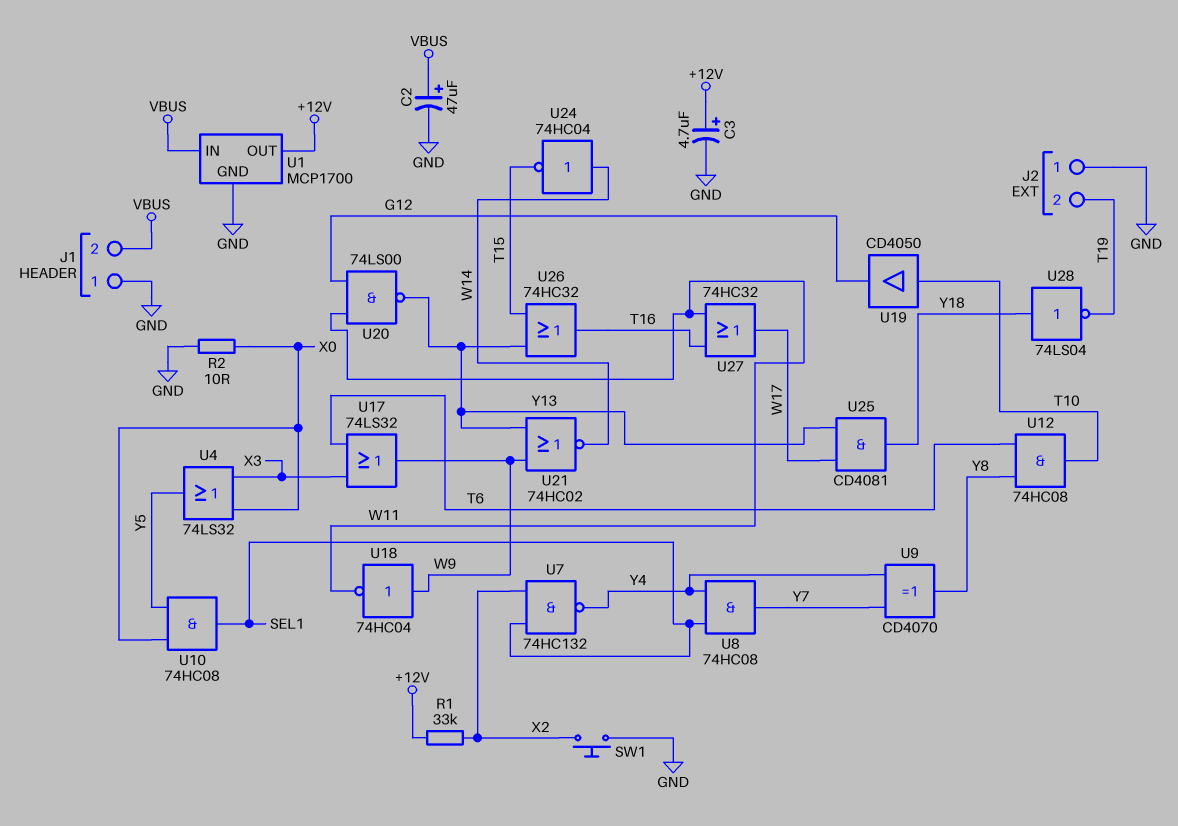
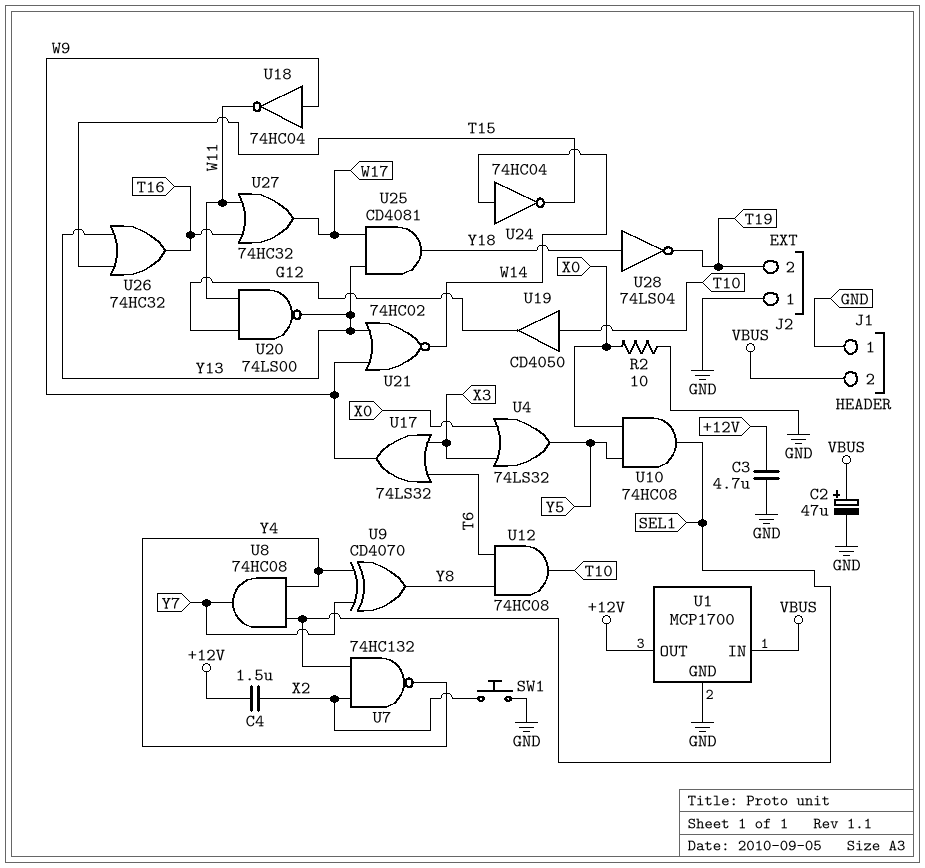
C3: 4.7uF (plus +12V, minus GND) -> 4.7uF (+12V, GND)
C4: none -> 1.5uF (+12V, X2)
R1: 33k (+12V, X2) -> none

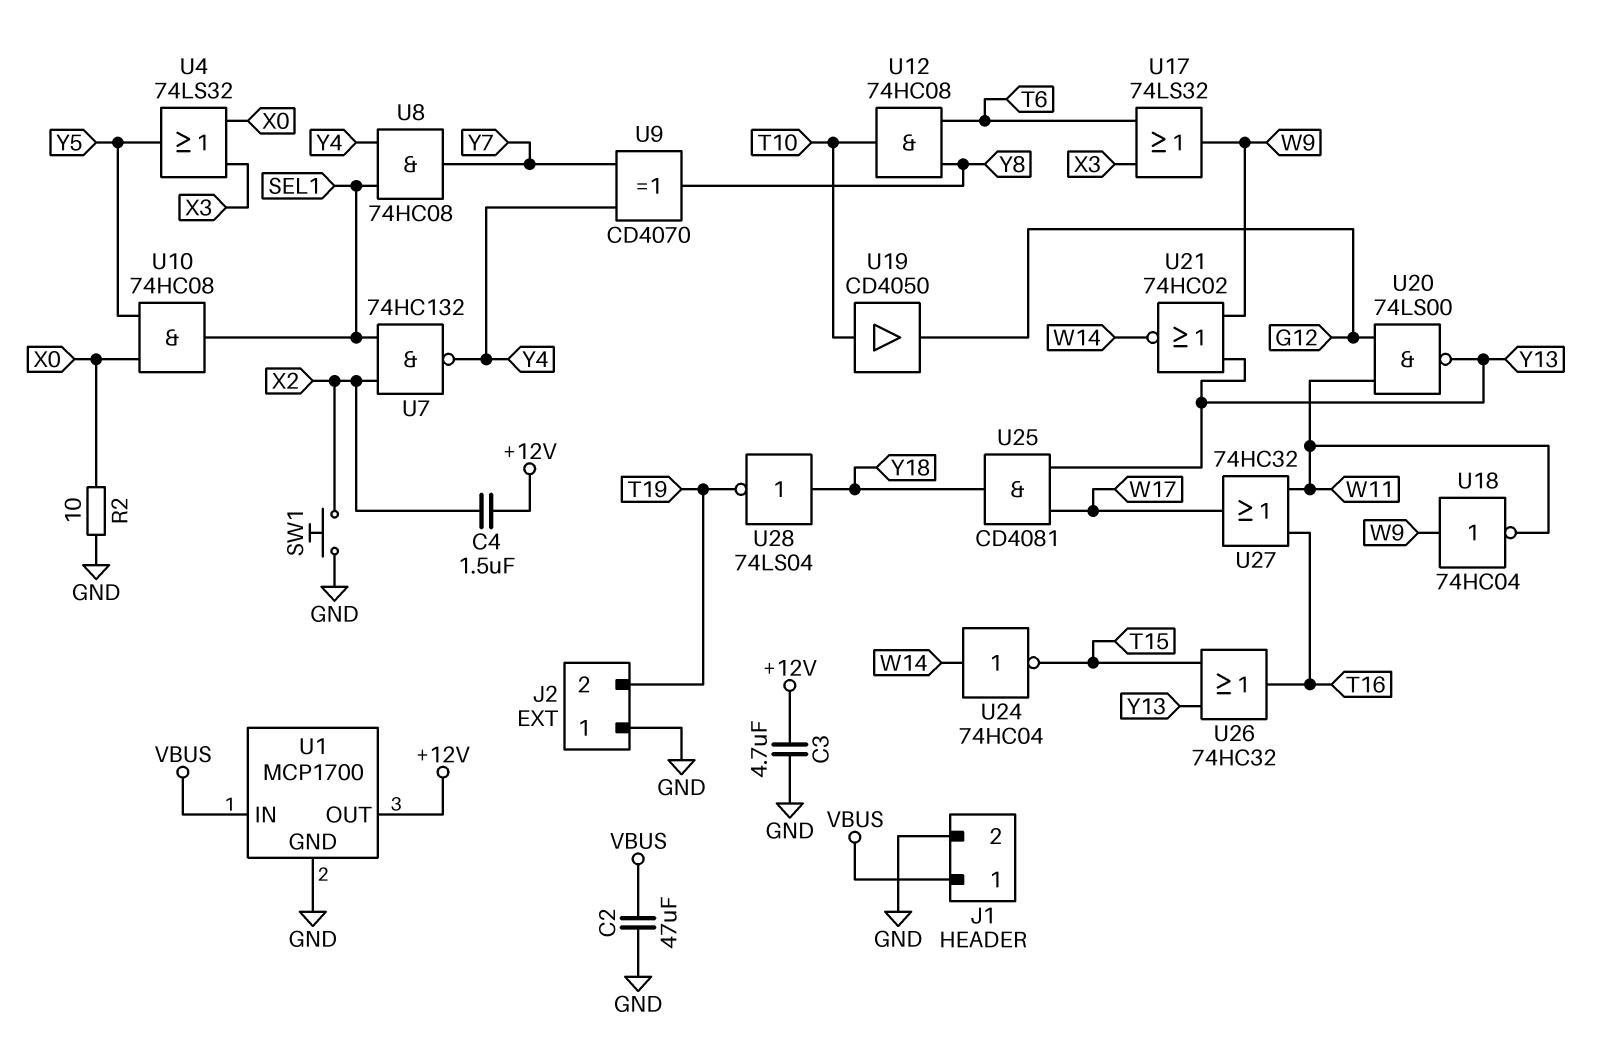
C2: 47uF (plus VBUS, minus GND) -> 47uF (GND, VBUS)
J1 pin 1: GND -> VBUS
J1 pin 2: VBUS -> GND

